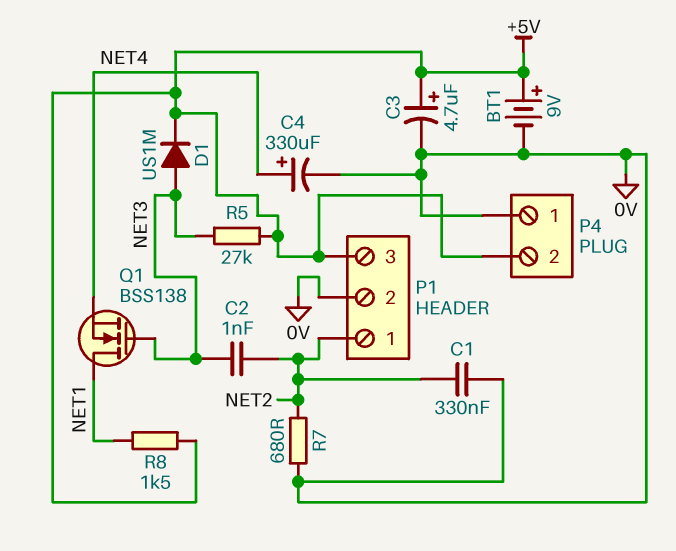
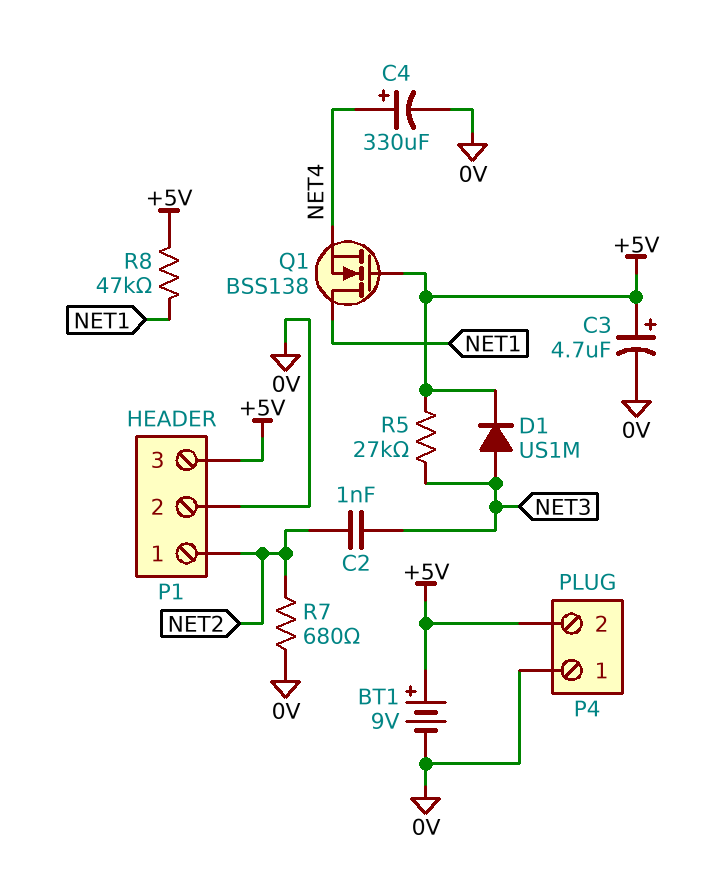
C1: 330nF (0V, NET2) -> none
Q1: NMOS BSS138 (G NET3, D NET1, S NET4) -> NMOS BSS138 (G +5V, D NET1, S NET4)
R8: 1.5k (+5V, NET1) -> 47k (+5V, NET1)

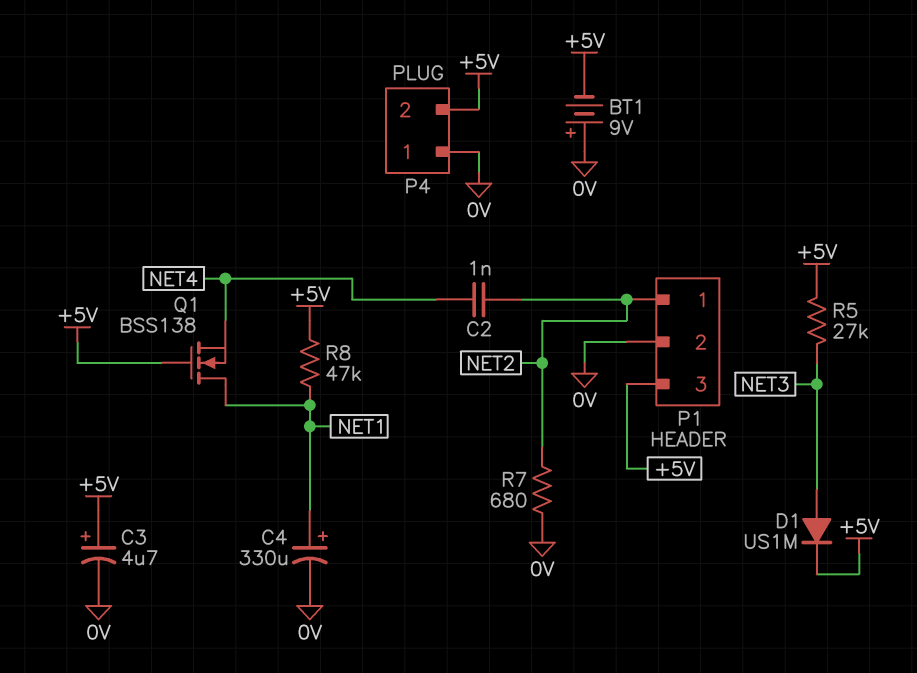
BT1: 9V (plus +5V, minus 0V) -> 9V (plus 0V, minus +5V)
C2: 1nF (NET2, NET3) -> 1nF (NET2, NET4)
C4: 330uF (plus NET4, minus 0V) -> 330uF (plus NET1, minus 0V)

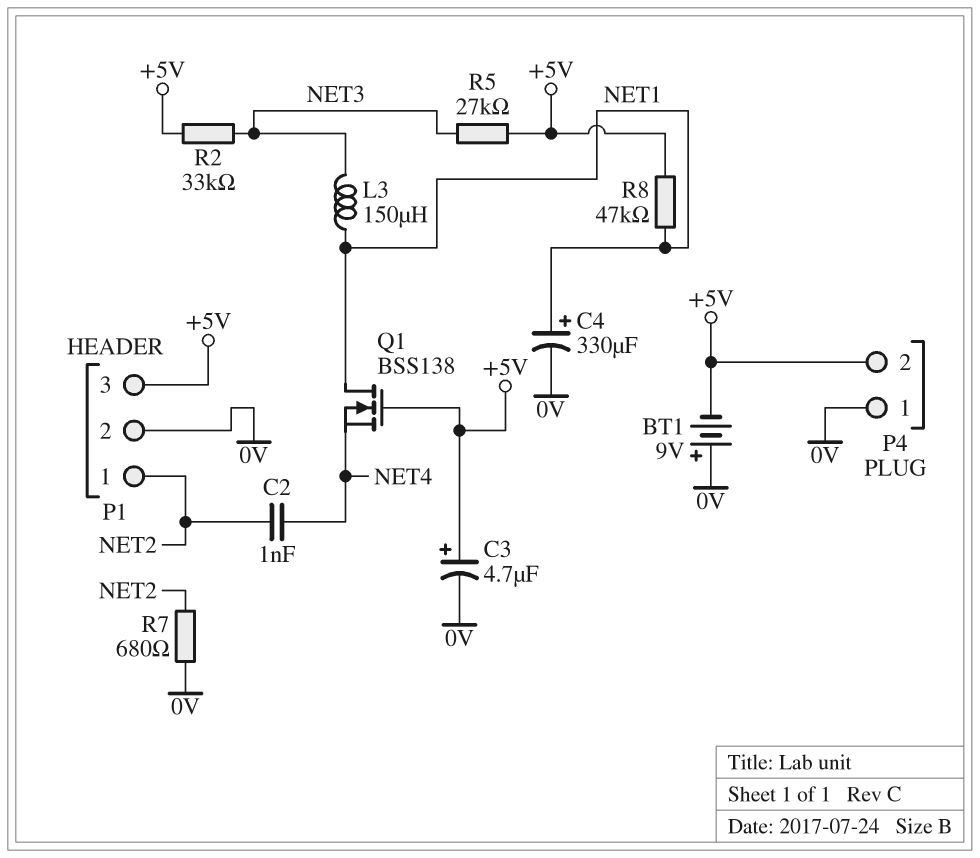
D1: diode US1M (A NET3, K +5V) -> none
L3: none -> 150uH (NET1, NET3)
R2: none -> 33k (+5V, NET3)

